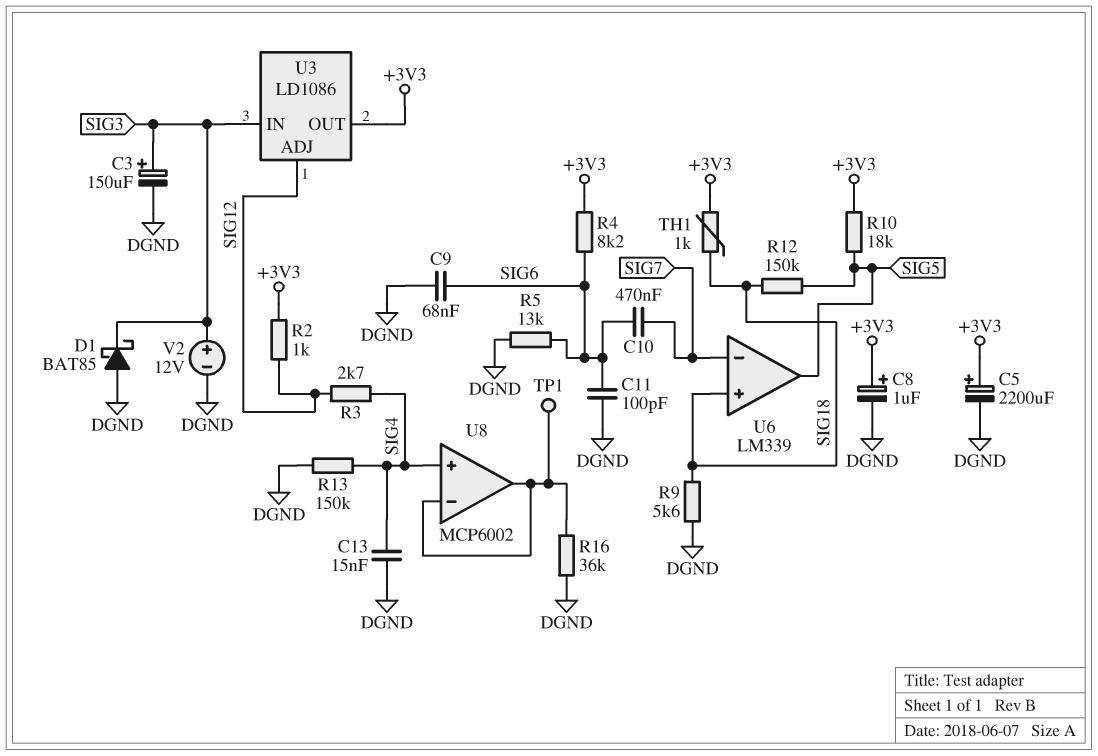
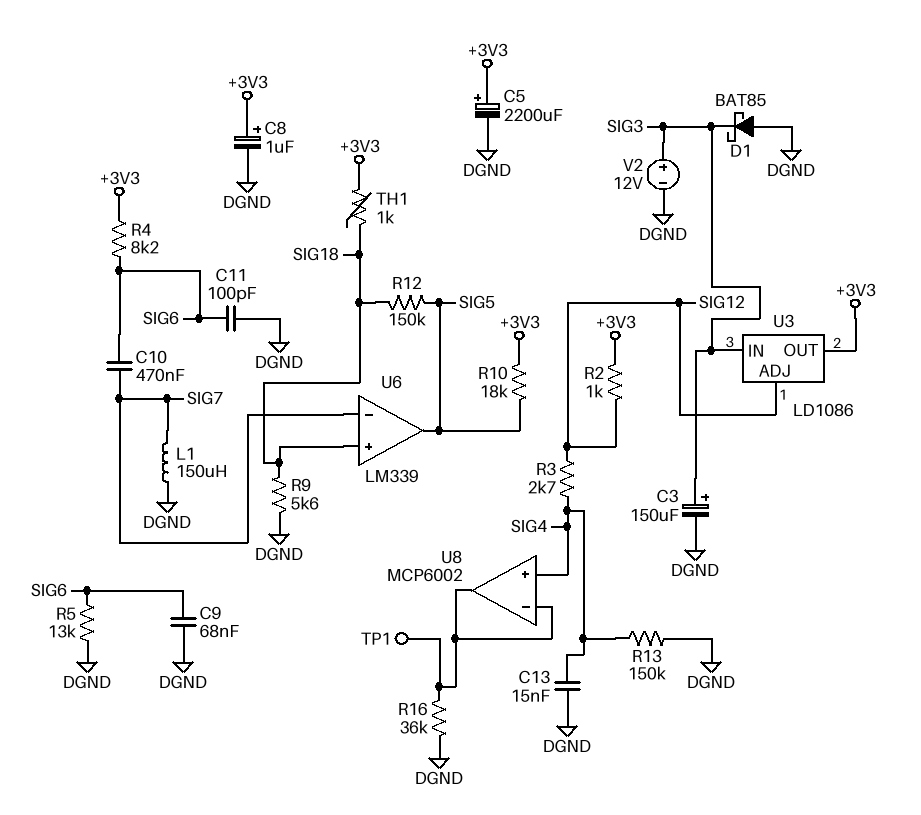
L1: none -> 150uH (DGND, SIG7)

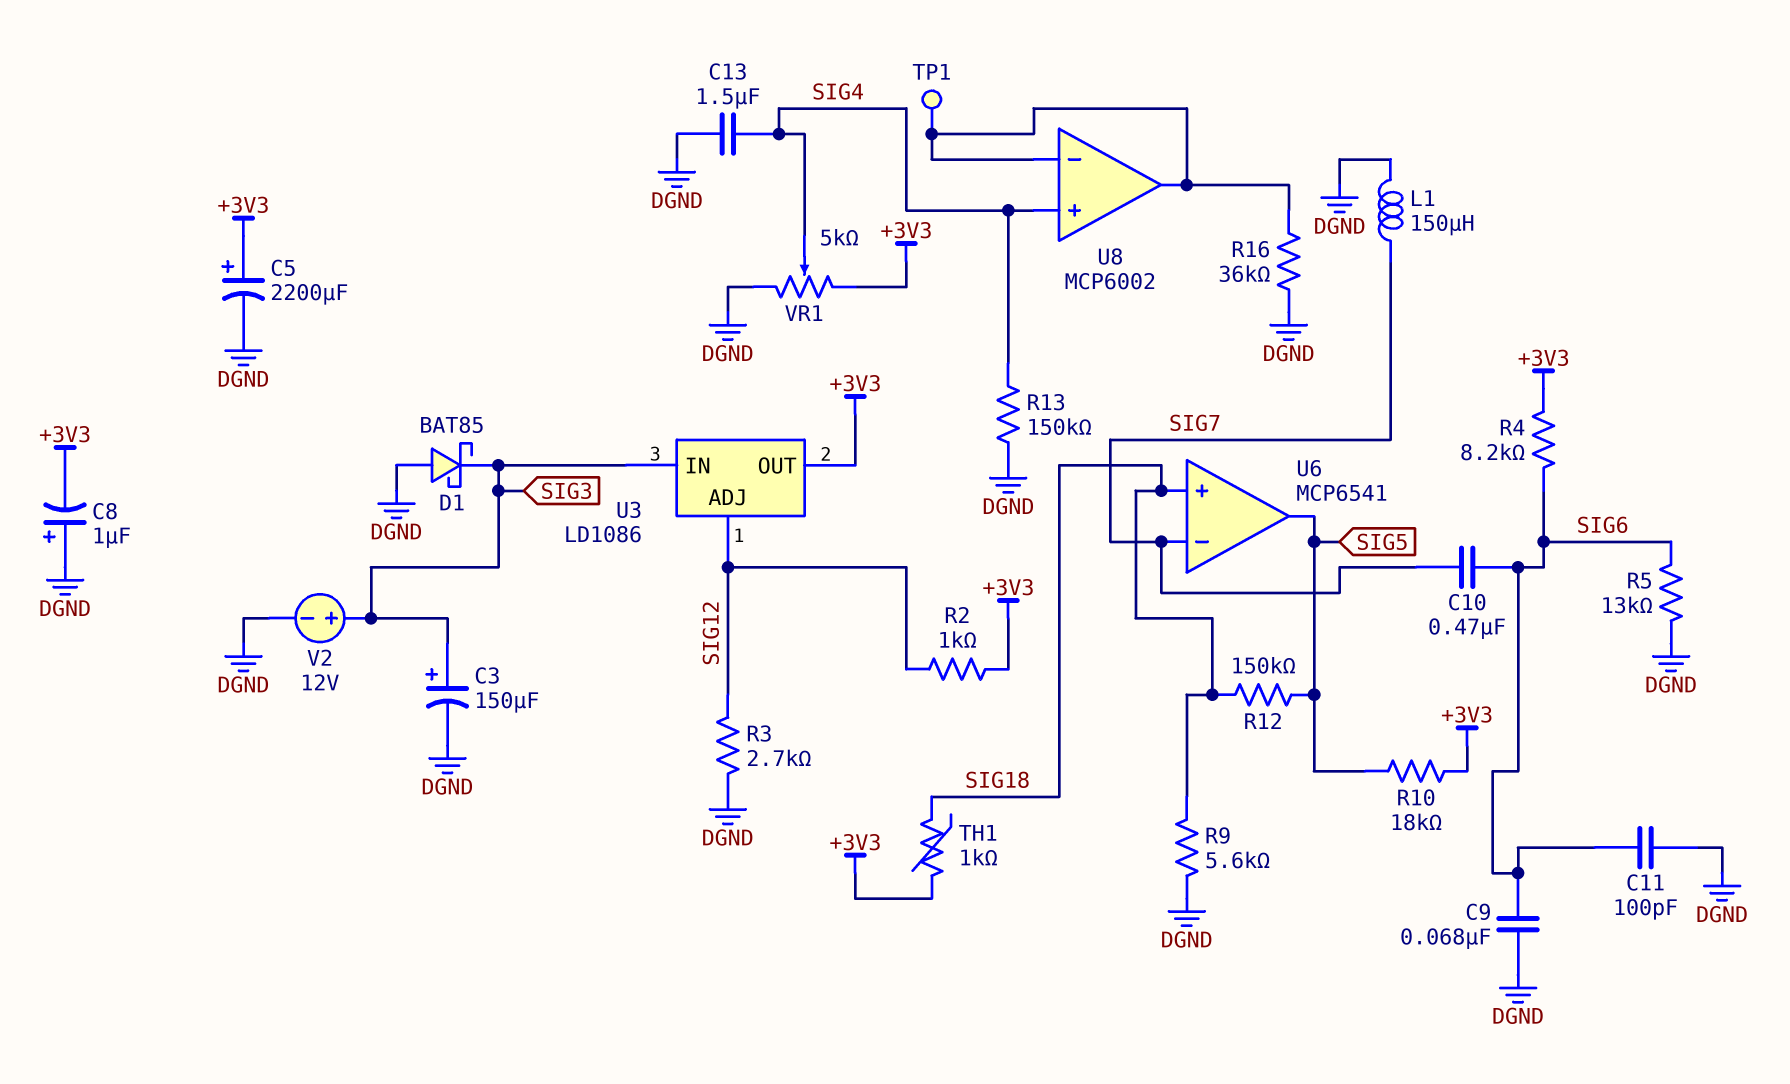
C8: 1uF (plus +3V3, minus DGND) -> 1uF (plus DGND, minus +3V3)
C13: 15nF (DGND, SIG4) -> 1.5uF (DGND, SIG4)
R3: 2.7k (SIG4, SIG12) -> 2.7k (DGND, SIG12)
U6: LM339 -> MCP6541
VR1: none -> 5k (+3V3, DGND, wiper SIG4)

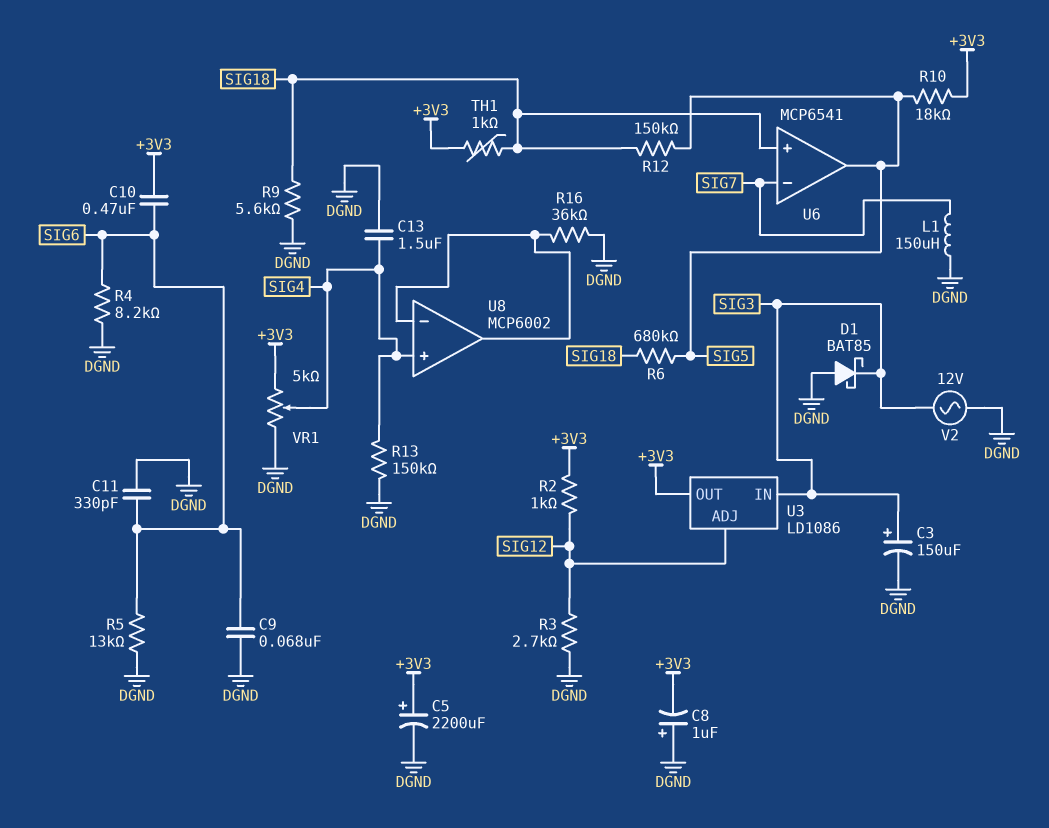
C10: 470nF (SIG6, SIG7) -> 470nF (+3V3, SIG6)
C11: 100pF (DGND, SIG6) -> 330pF (DGND, SIG6)
R4: 8.2k (+3V3, SIG6) -> 8.2k (DGND, SIG6)
R6: none -> 680k (SIG5, SIG18)
TP1: test point (U8/in-) -> none
V2: 12V (plus SIG3, minus DGND) -> AC 12V (DGND, SIG3)

